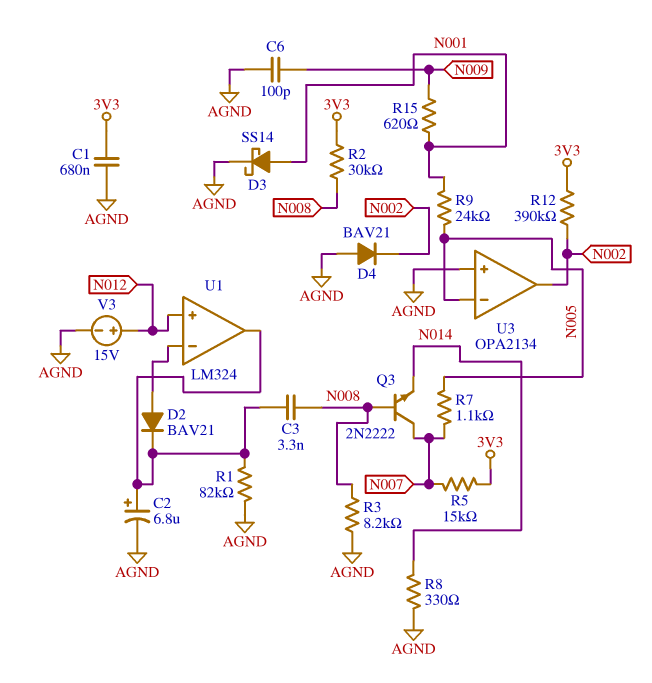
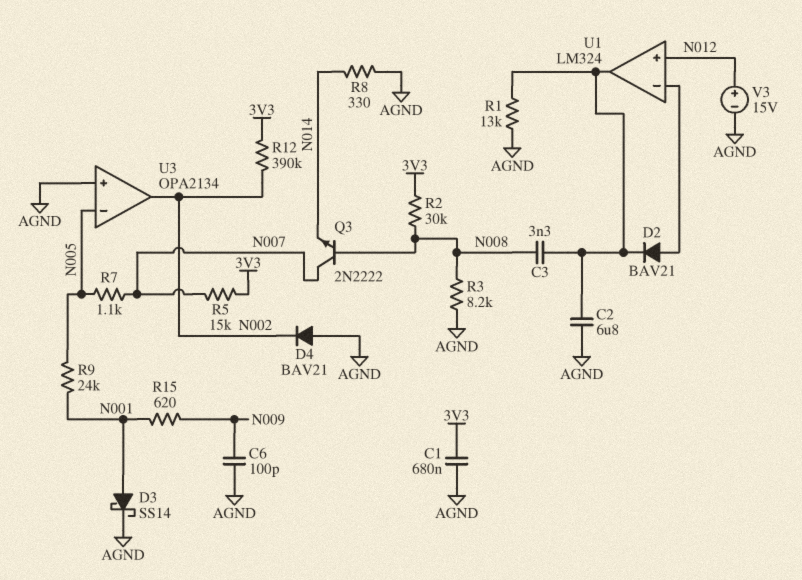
C2: 6.8uF (plus U1/out, minus AGND) -> 6.8uF (AGND, U1/out)
R1: 82k (AGND, U1/out) -> 13k (AGND, U1/out)

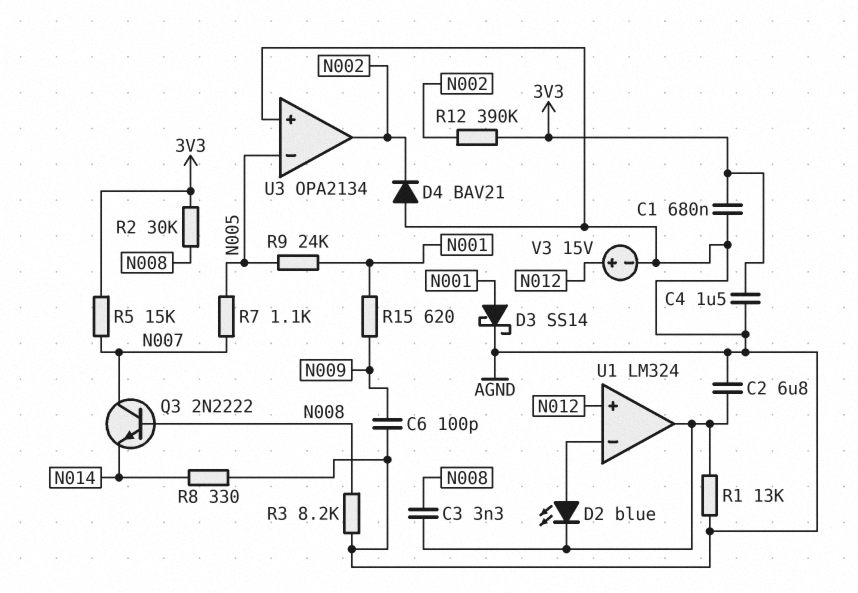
C4: none -> 1.5uF (3V3, AGND)
D2: diode BAV21 (A U1/in-, K U1/out) -> LED blue (A U1/in-, K U1/out)

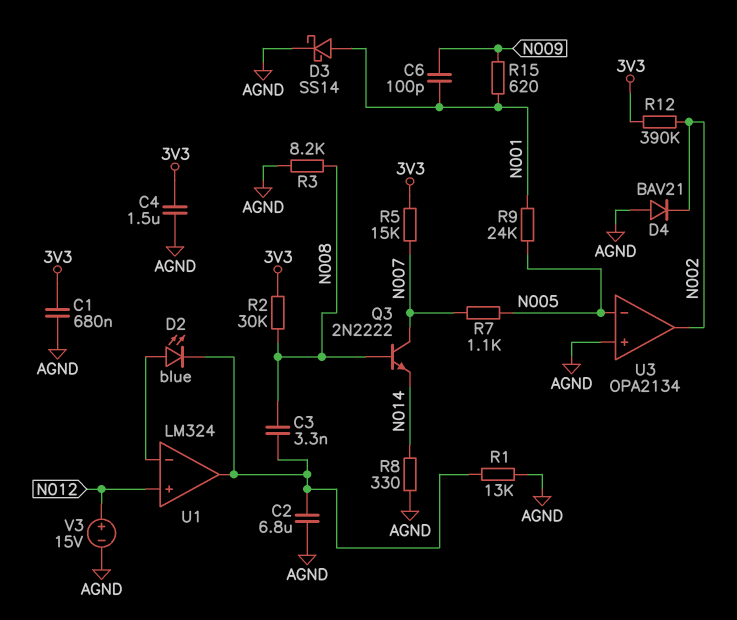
C6: 100pF (AGND, N009) -> 100pF (N001, N009)

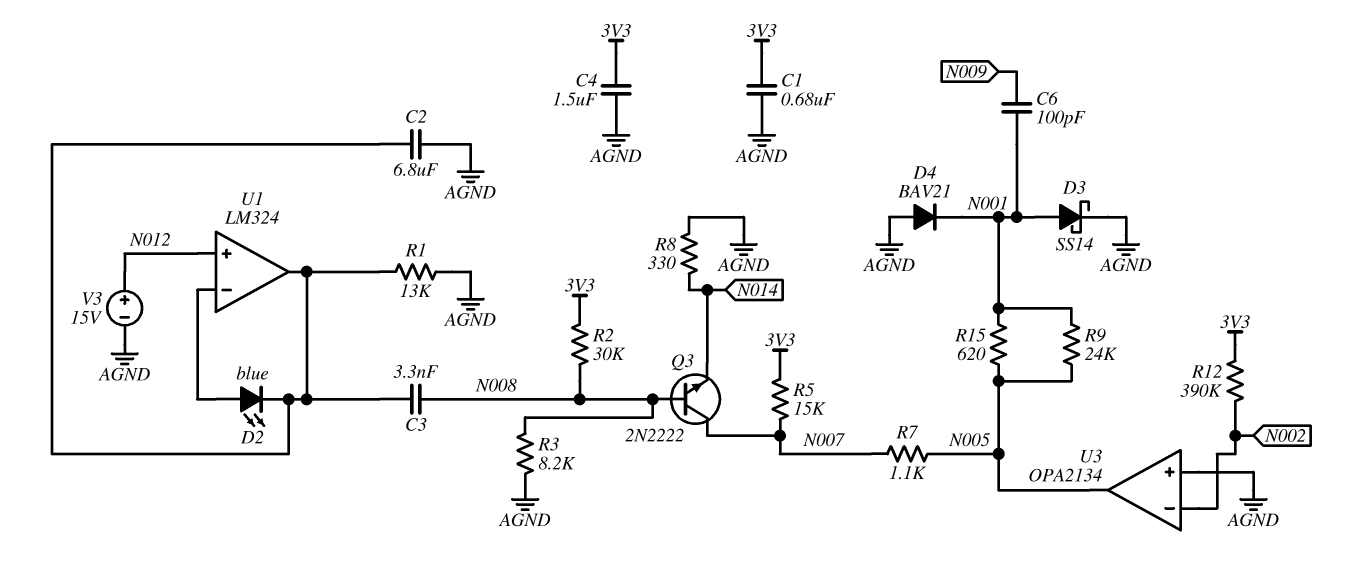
D4: diode BAV21 (A AGND, K N002) -> diode BAV21 (A AGND, K N001)
R15: 620 (N001, N009) -> 620 (N001, N005)
U3 pin in-: N005 -> N002
U3 pin out: N002 -> N005

